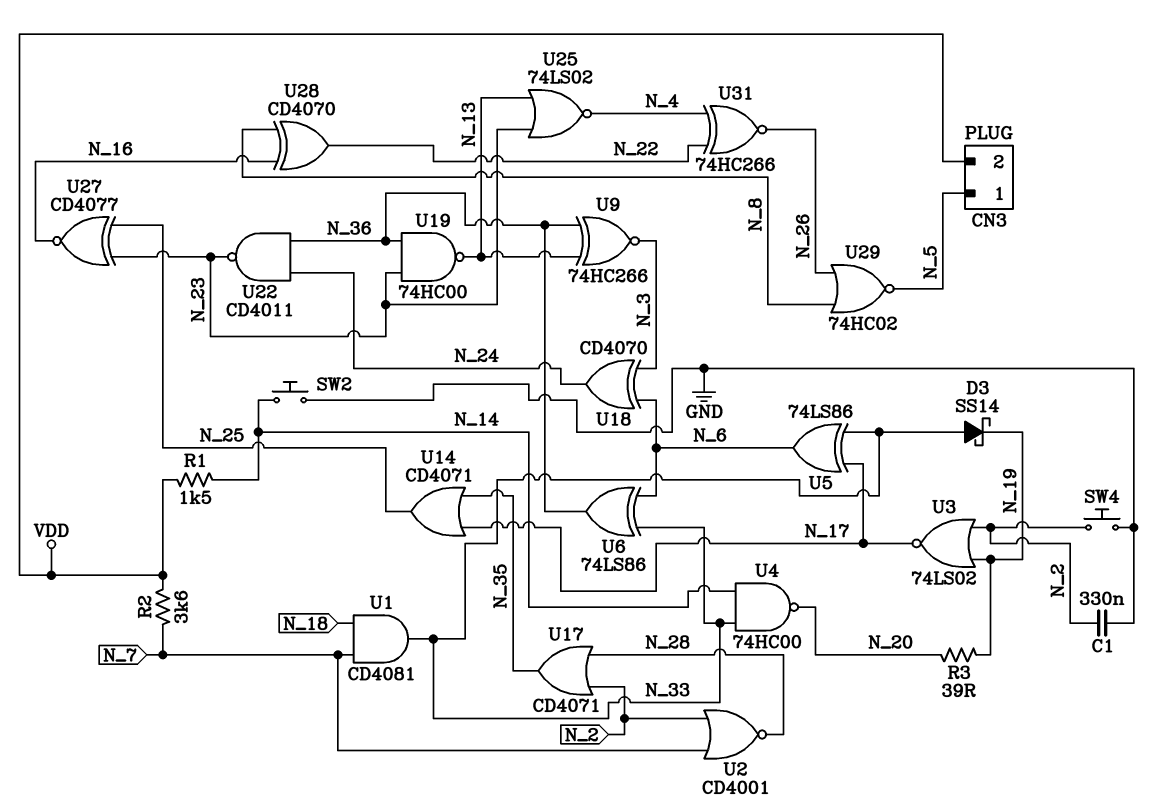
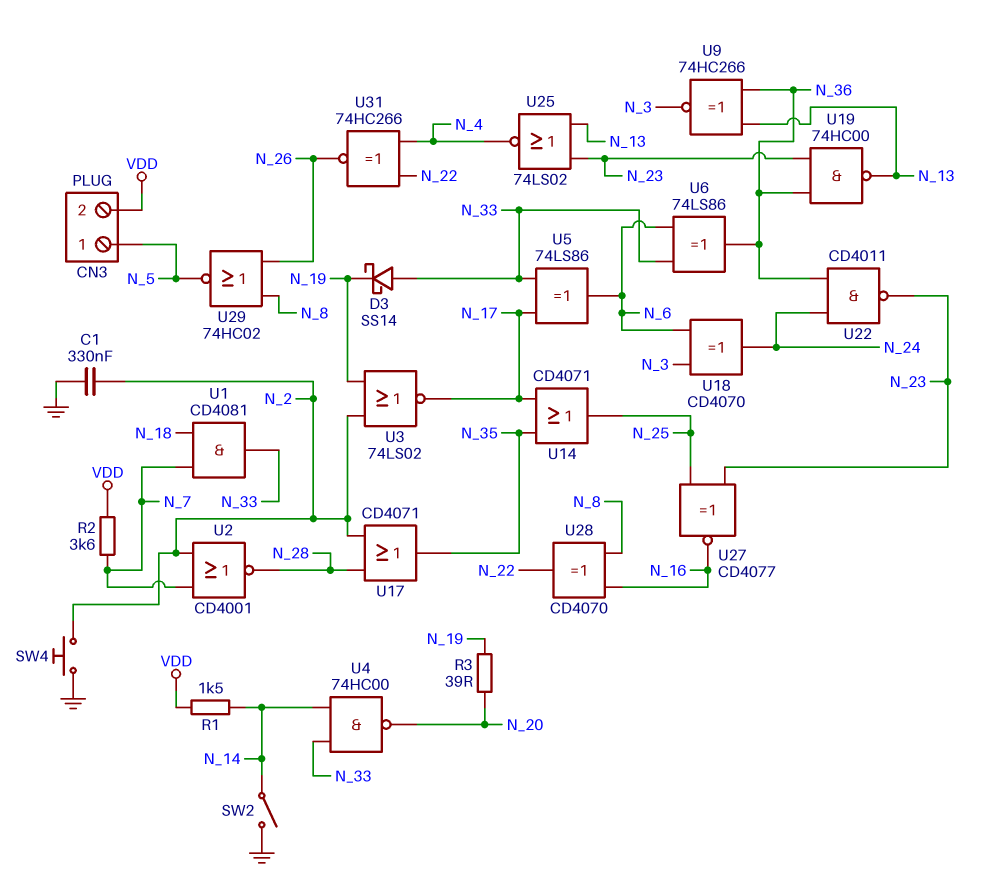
SW2: button (GND, N_14) -> switch (GND, N_14)

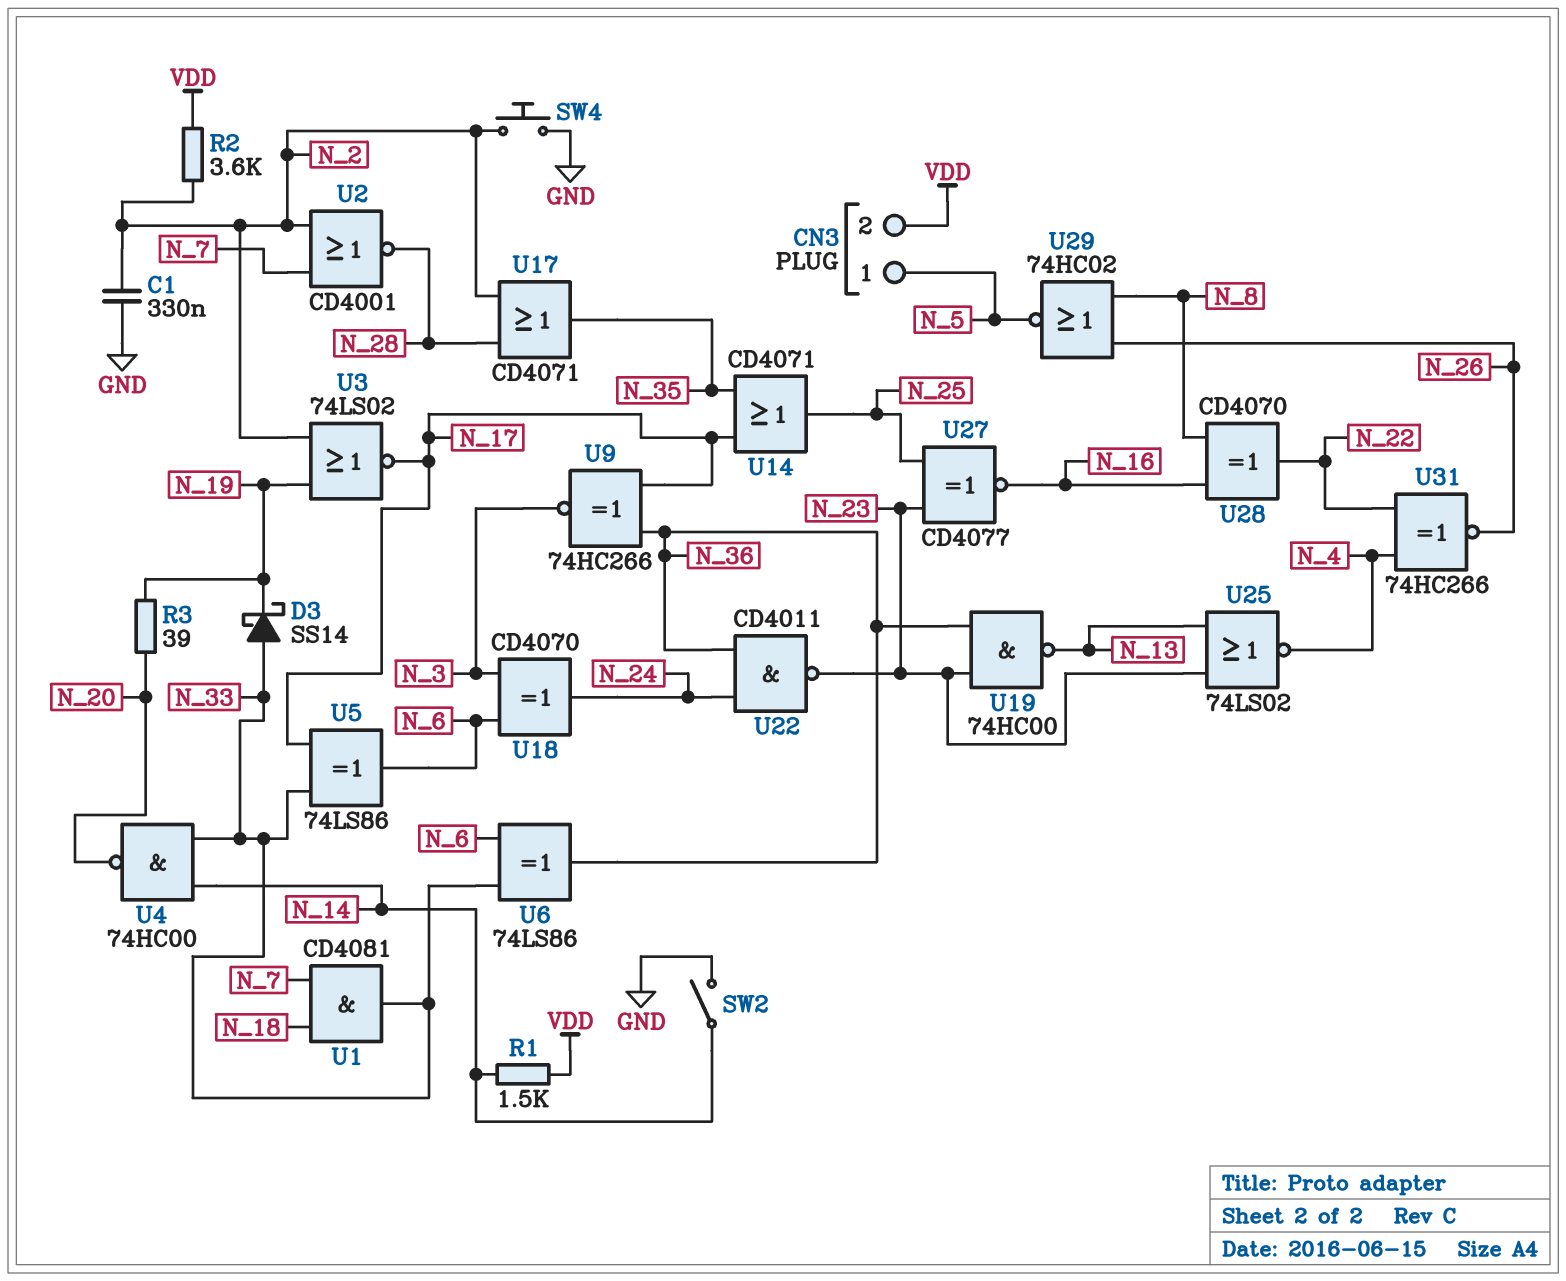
R2: 3.6k (N_7, VDD) -> 3.6k (N_2, VDD)
U9: XNOR 74HC266 (in N_13, in N_36, out N_3) -> XNOR 74HC266 (in N_17, in N_36, out N_3)

